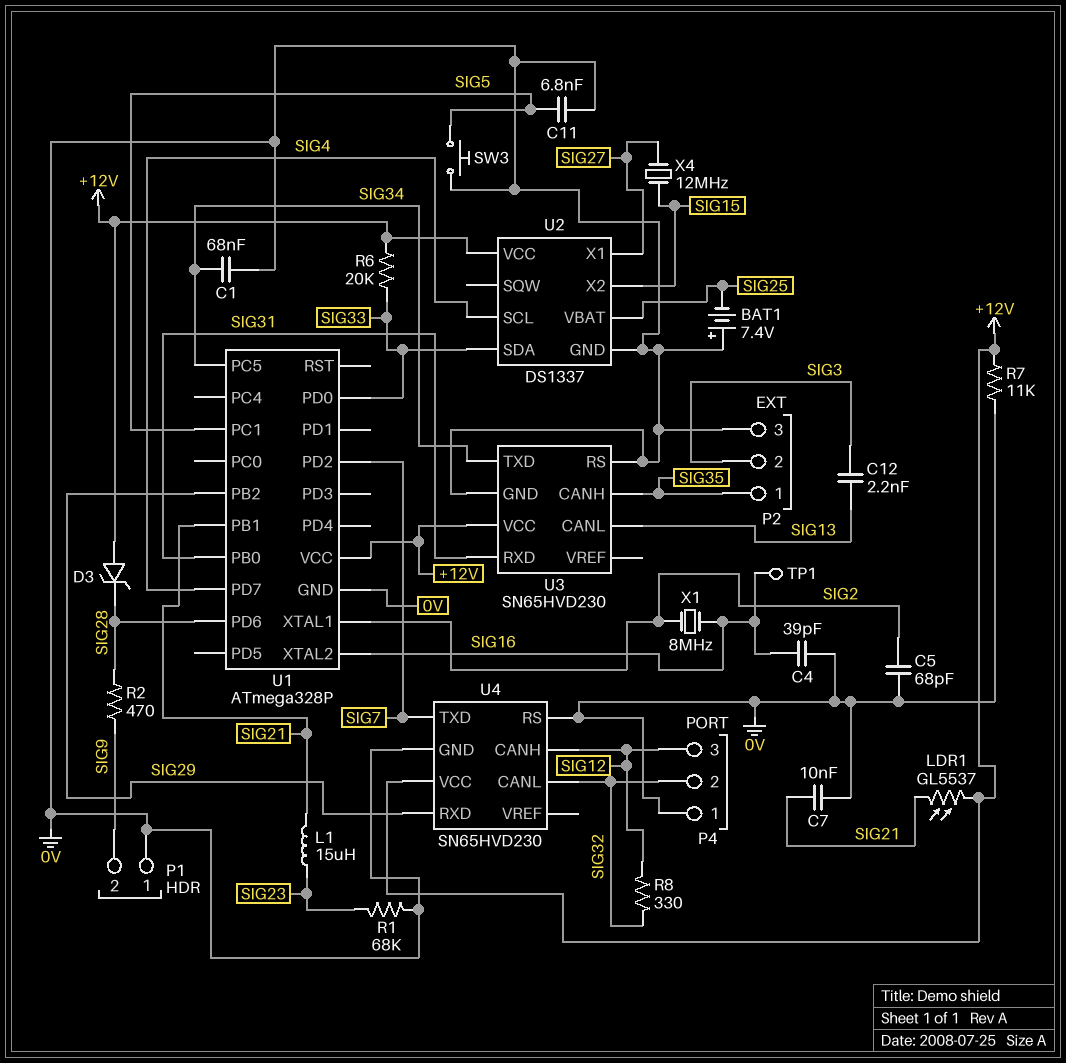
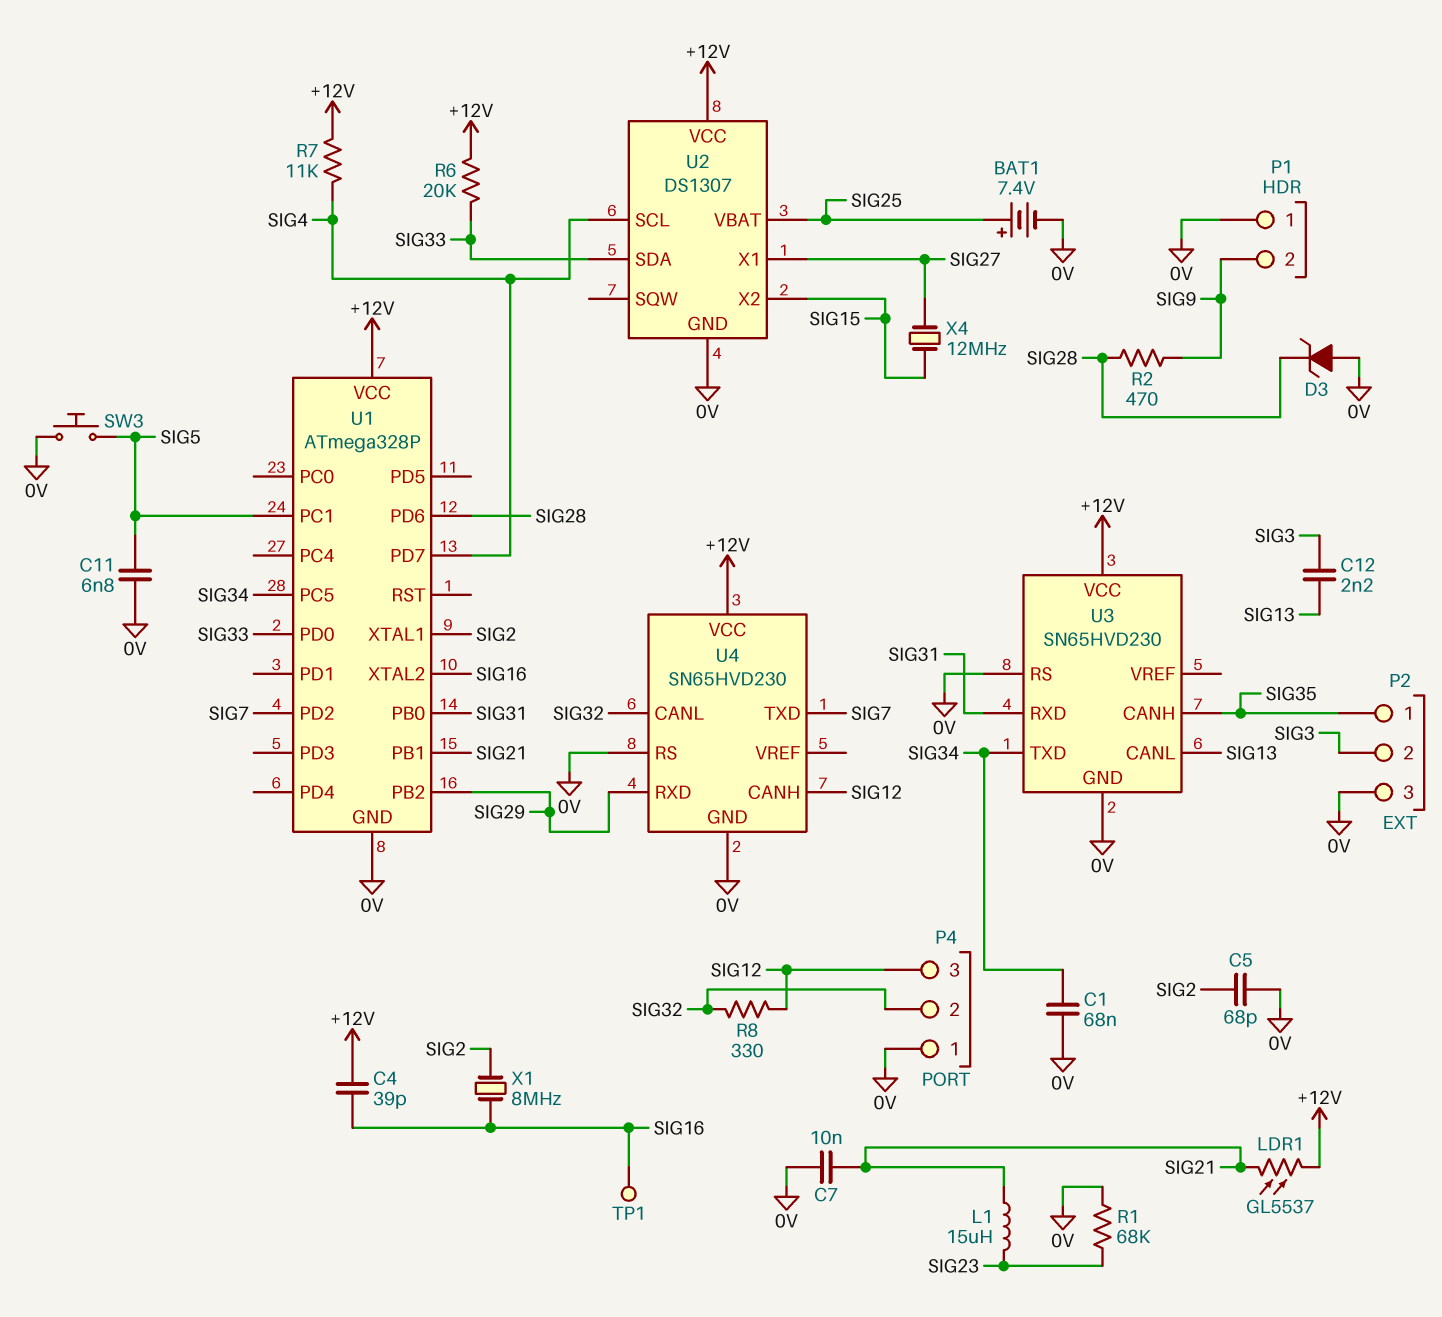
BAT1: 7.4V (plus 0V, minus SIG25) -> 7.4V (plus SIG25, minus 0V)
C4: 39pF (0V, SIG16) -> 39pF (+12V, SIG16)
D3: zener (A +12V, K SIG28) -> zener (A 0V, K SIG28)
R7: 11k (+12V, 0V) -> 11k (+12V, SIG4)
U2: DS1337 -> DS1307

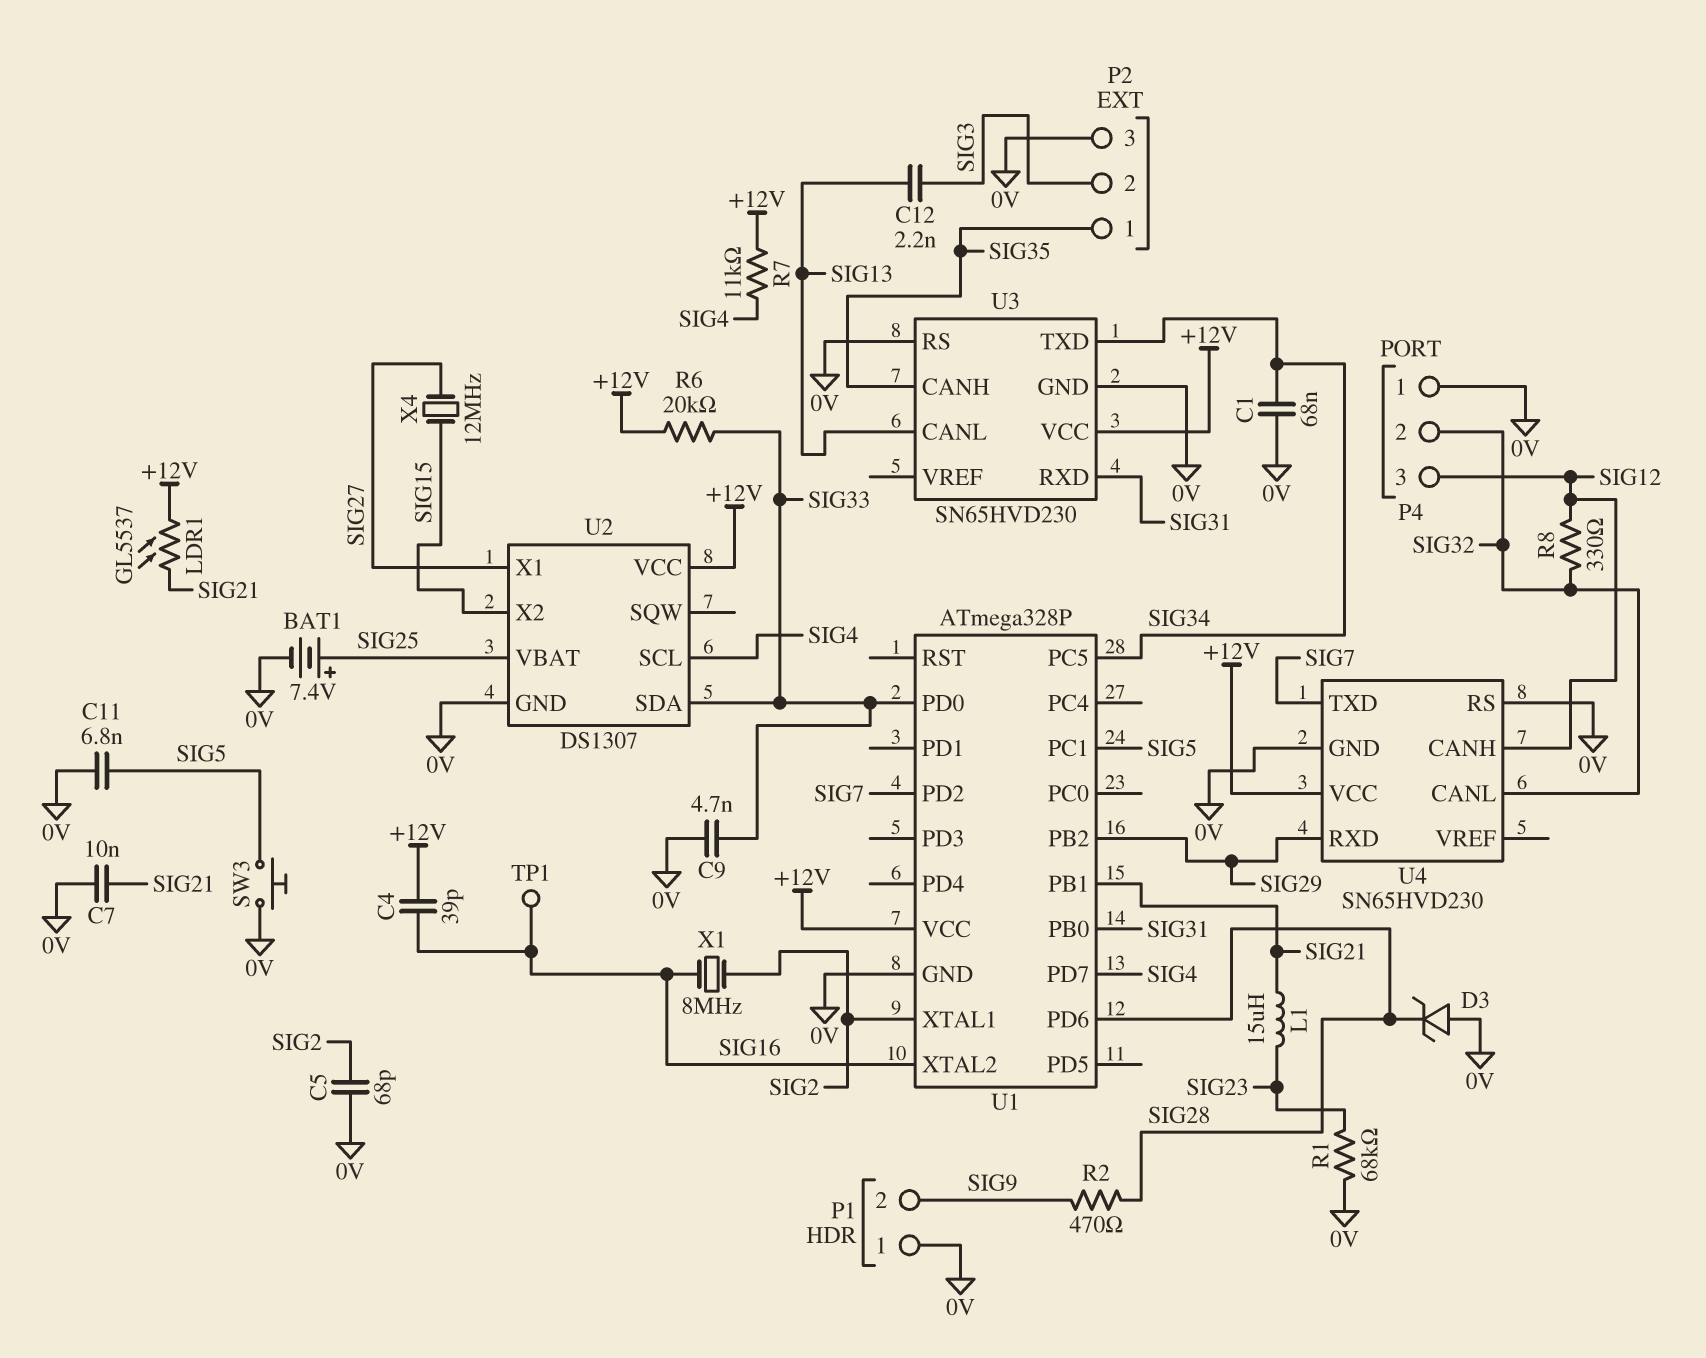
C9: none -> 4.7nF (0V, SIG33)

